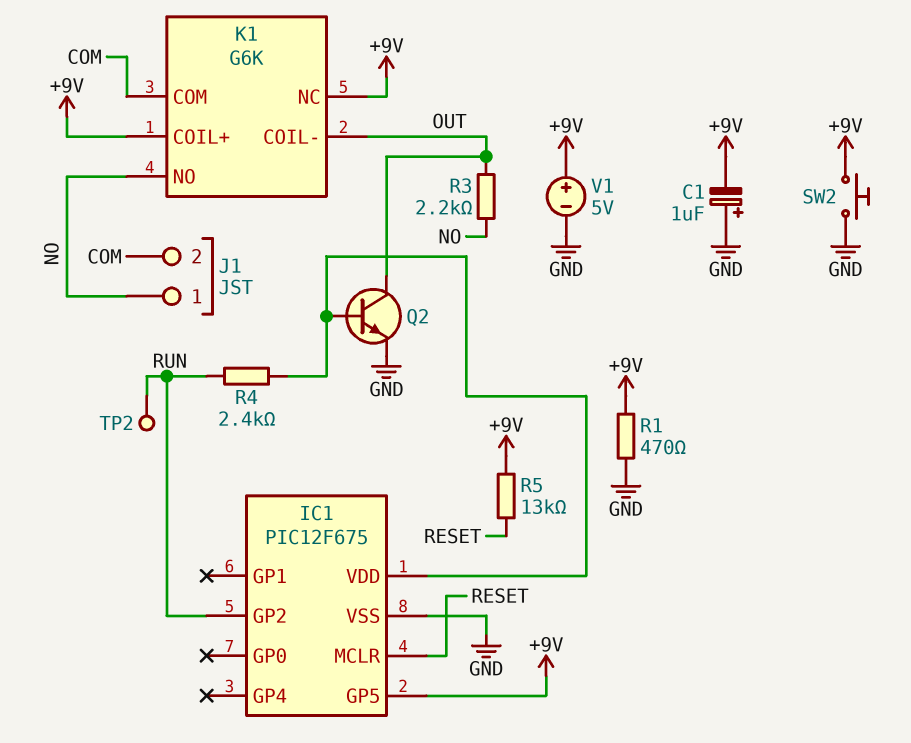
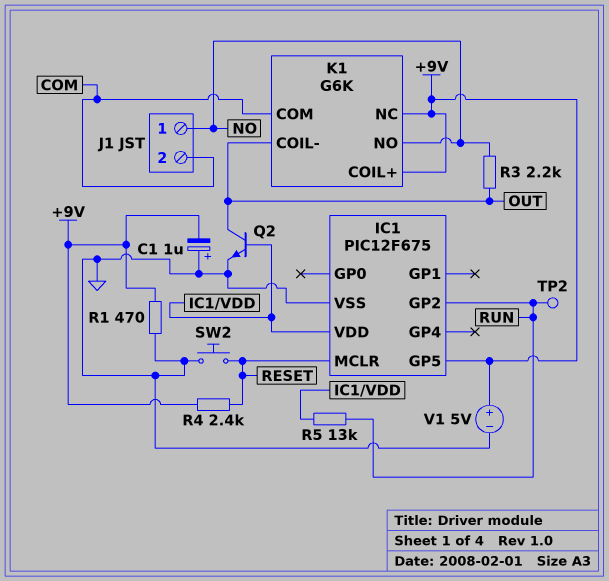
R4: 2.4k (IC1/VDD, RUN) -> 2.4k (+9V, RESET)
R5: 13k (+9V, RESET) -> 13k (IC1/VDD, RUN)
SW2: button (+9V, GND) -> button (GND, RESET)

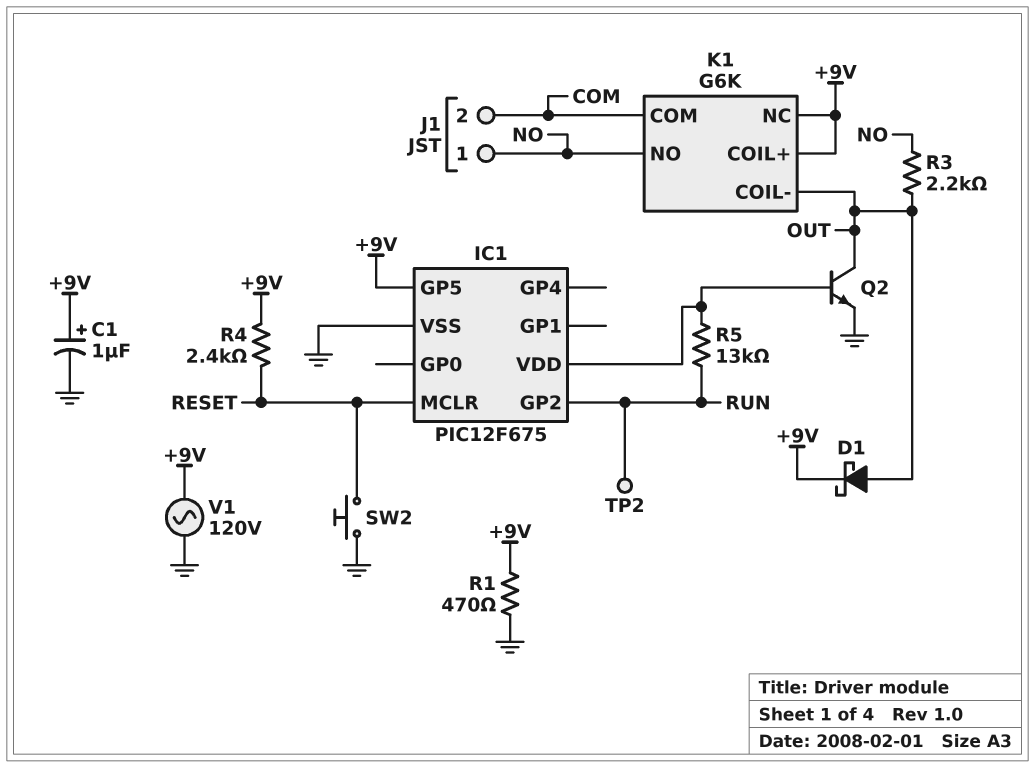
C1: 1uF (plus GND, minus +9V) -> 1uF (plus +9V, minus GND)
D1: none -> schottky (A OUT, K +9V)
V1: 5V (plus +9V, minus GND) -> AC 120V (+9V, GND)

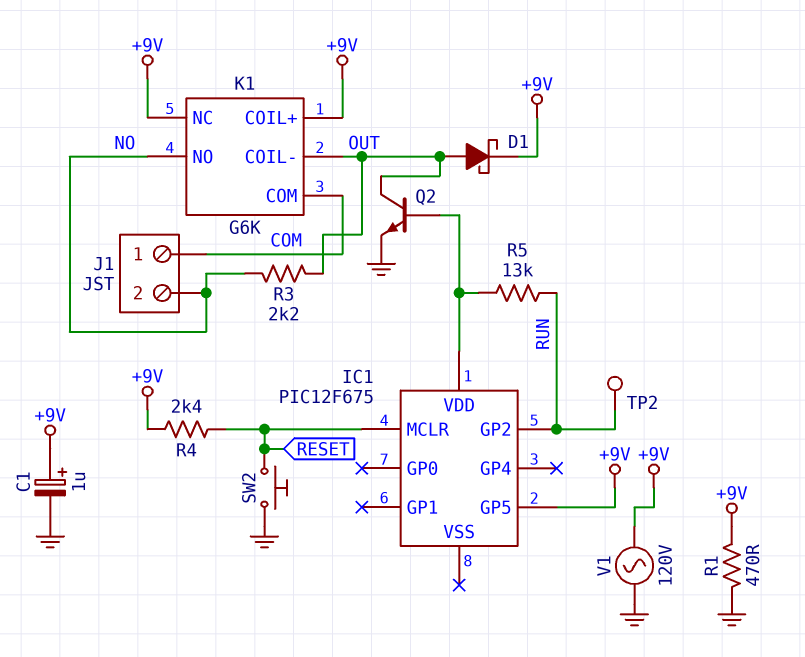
IC1 pin VSS: GND -> none
J1 pin 1: NO -> COM
J1 pin 2: COM -> NO

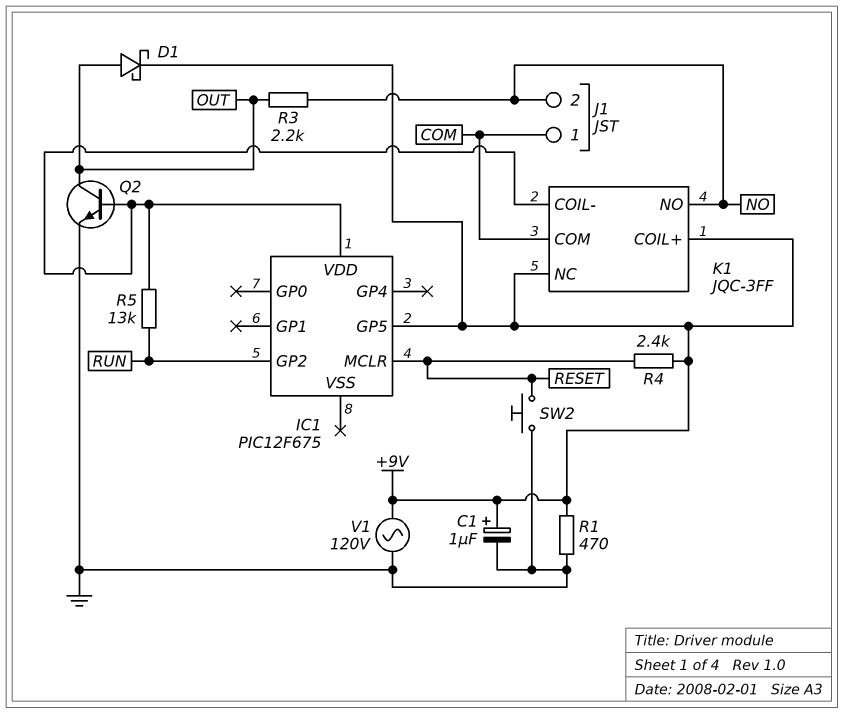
K1: G6K -> JQC-3FF
K1 pin COIL-: OUT -> IC1/VDD
TP2: test point (RUN) -> none

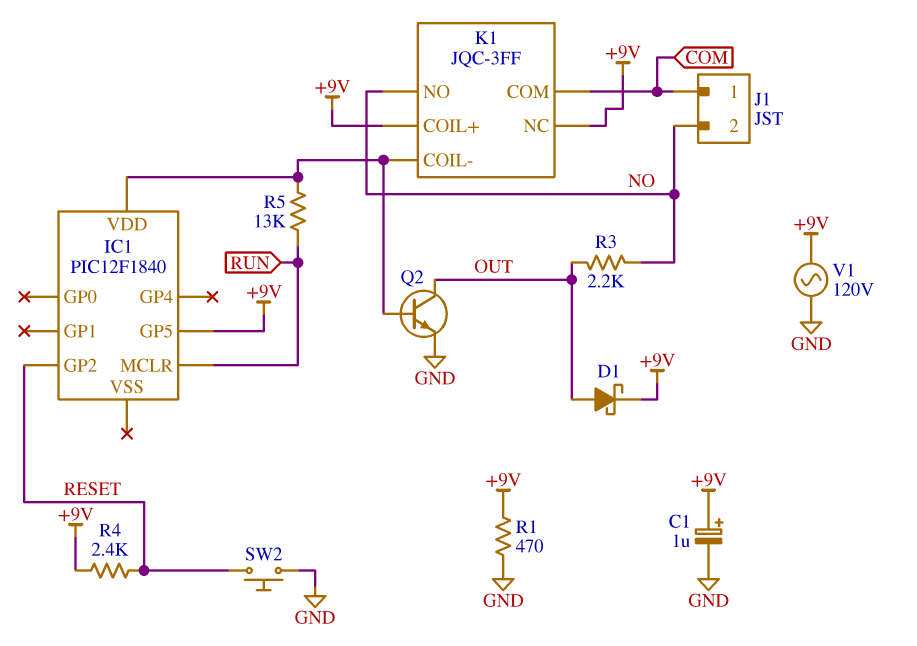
IC1: PIC12F675 -> PIC12F1840
IC1 pin GP2: RUN -> RESET
IC1 pin MCLR: RESET -> RUN

